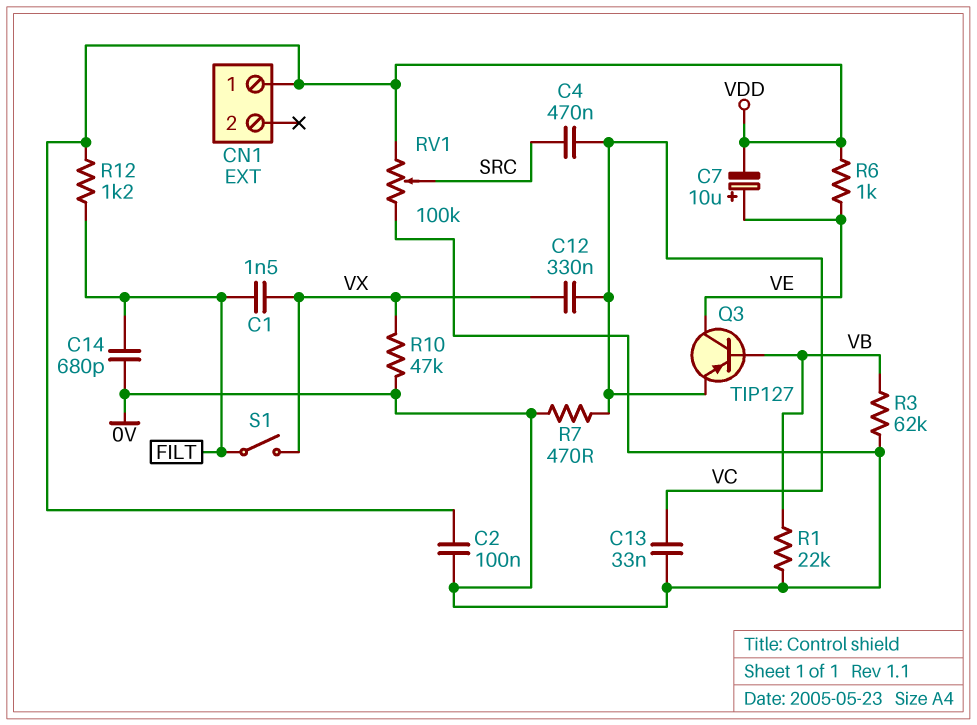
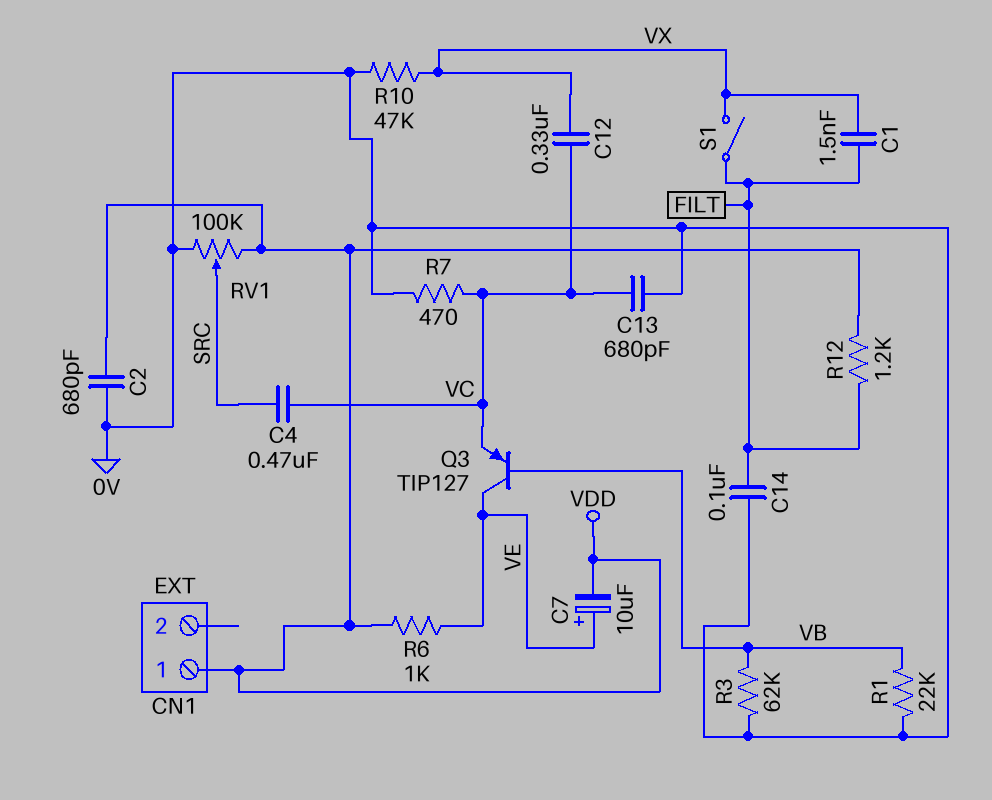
C2: 100nF (0V, VDD) -> 680pF (0V, VDD)
C13: 33nF (0V, VC) -> 680pF (0V, VC)
C14: 680pF (0V, FILT) -> 100nF (0V, FILT)

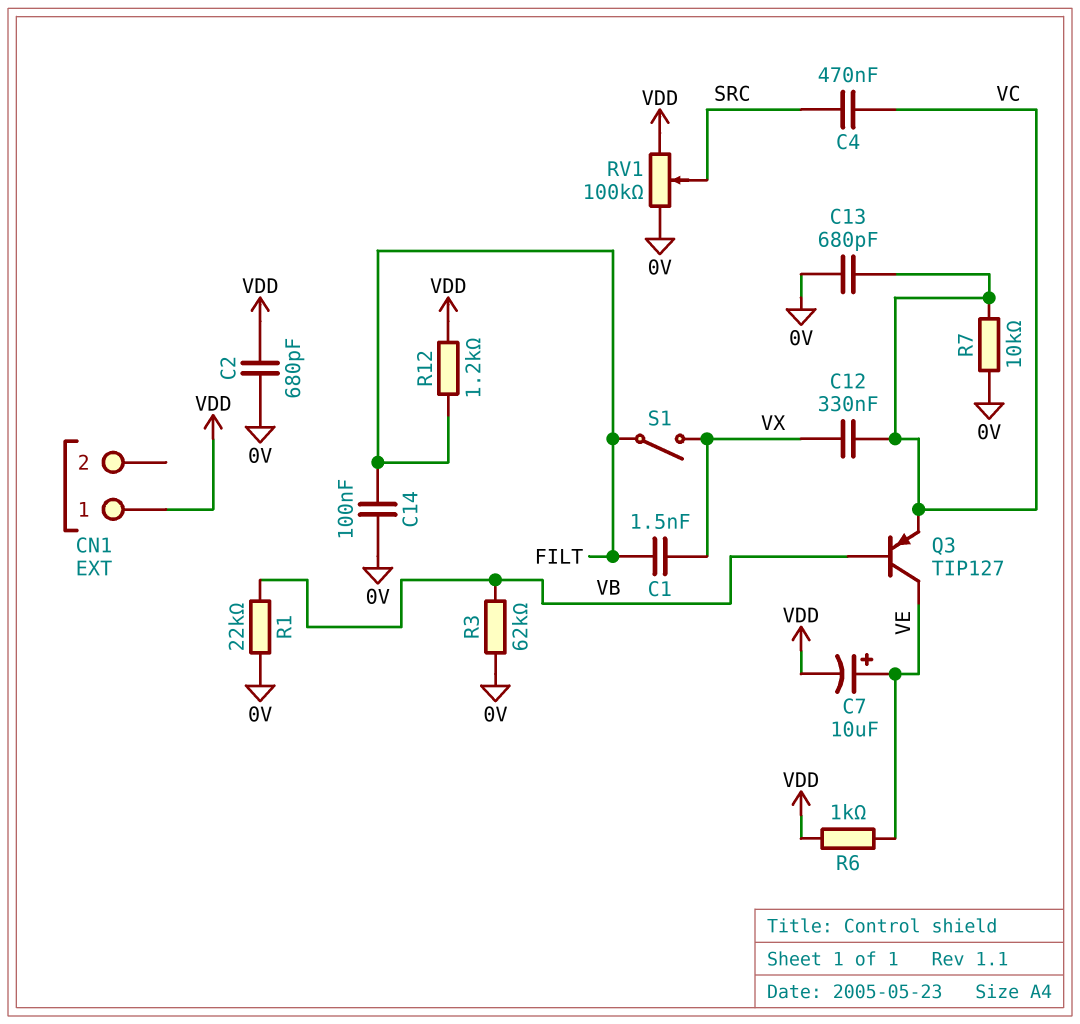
R7: 470 (0V, VC) -> 10k (0V, VC)
R10: 47k (0V, VX) -> none

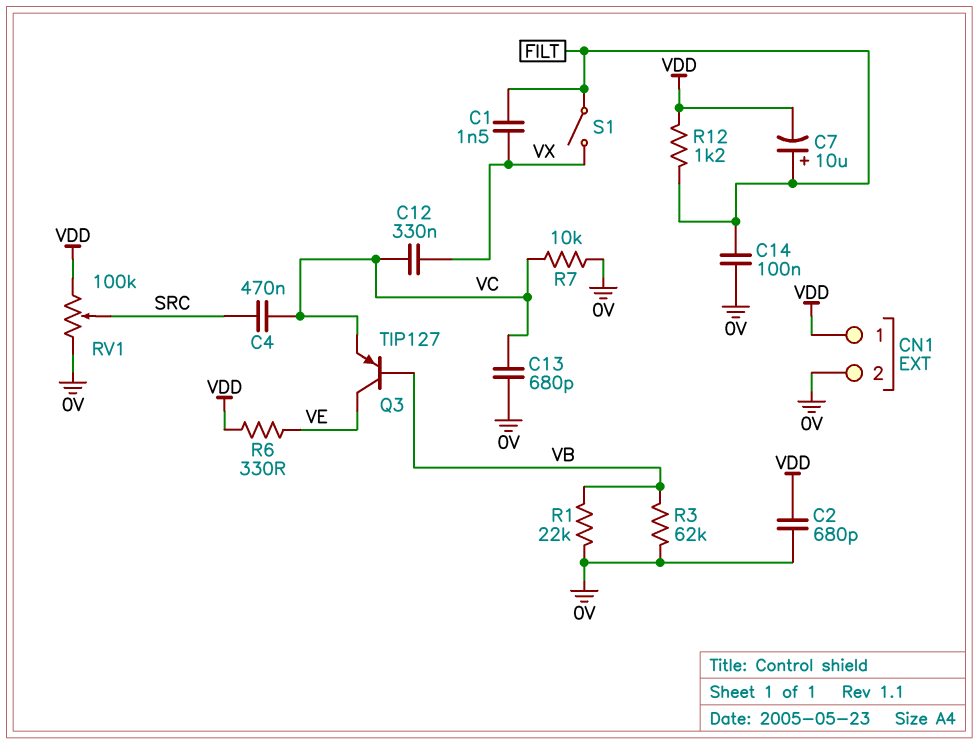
C7: 10uF (plus VE, minus VDD) -> 10uF (plus FILT, minus VDD)
CN1 pin 2: none -> 0V
R6: 1k (VDD, VE) -> 330 (VDD, VE)

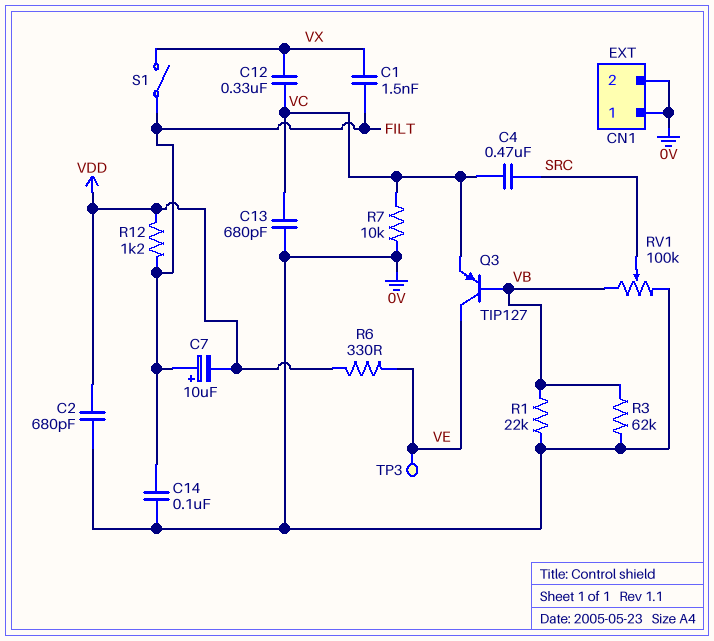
CN1 pin 1: VDD -> 0V
RV1: 100k (0V, VDD, wiper SRC) -> 100k (0V, VB, wiper SRC)
TP3: none -> test point (VE)

